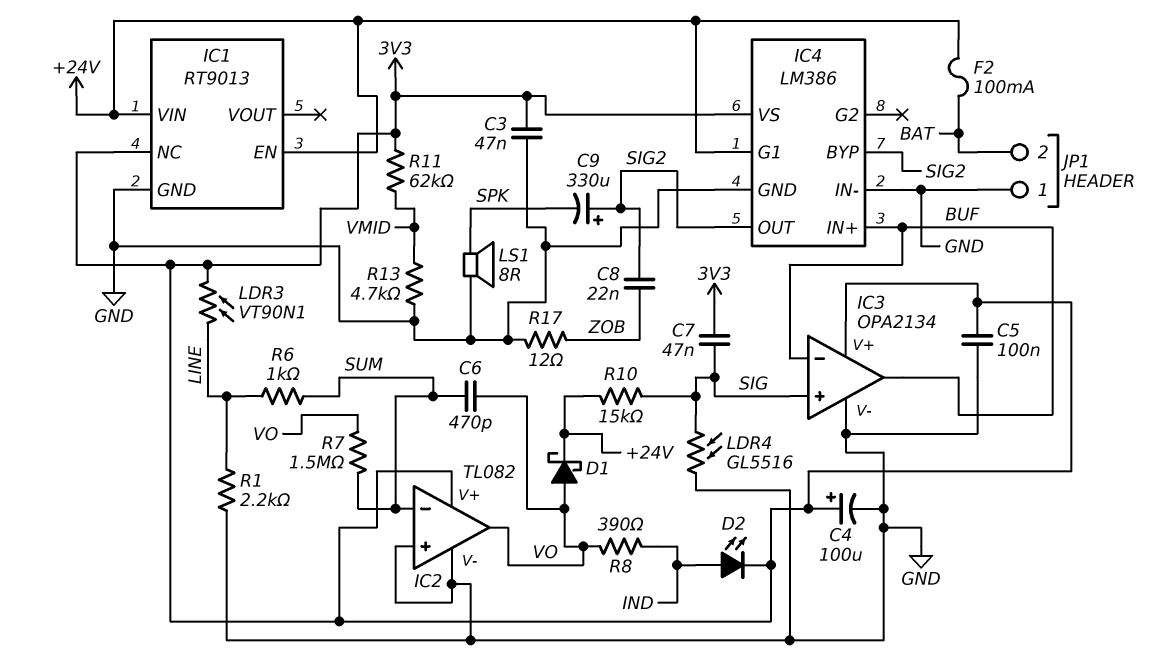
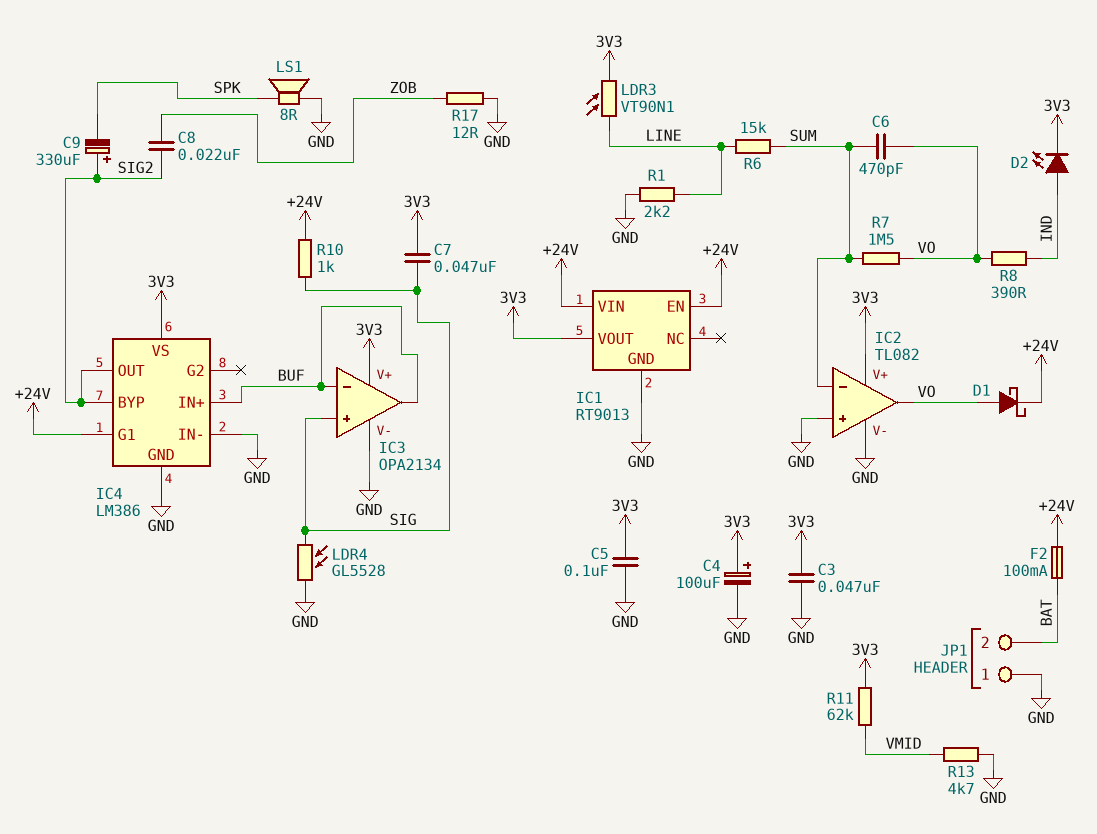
IC1 pin NC: 3V3 -> none
IC1 pin VOUT: none -> 3V3
LDR4: GL5516 (GND, SIG) -> GL5528 (GND, SIG)
R6: 1k (LINE, SUM) -> 15k (LINE, SUM)
R10: 15k (+24V, SIG) -> 1k (+24V, SIG)

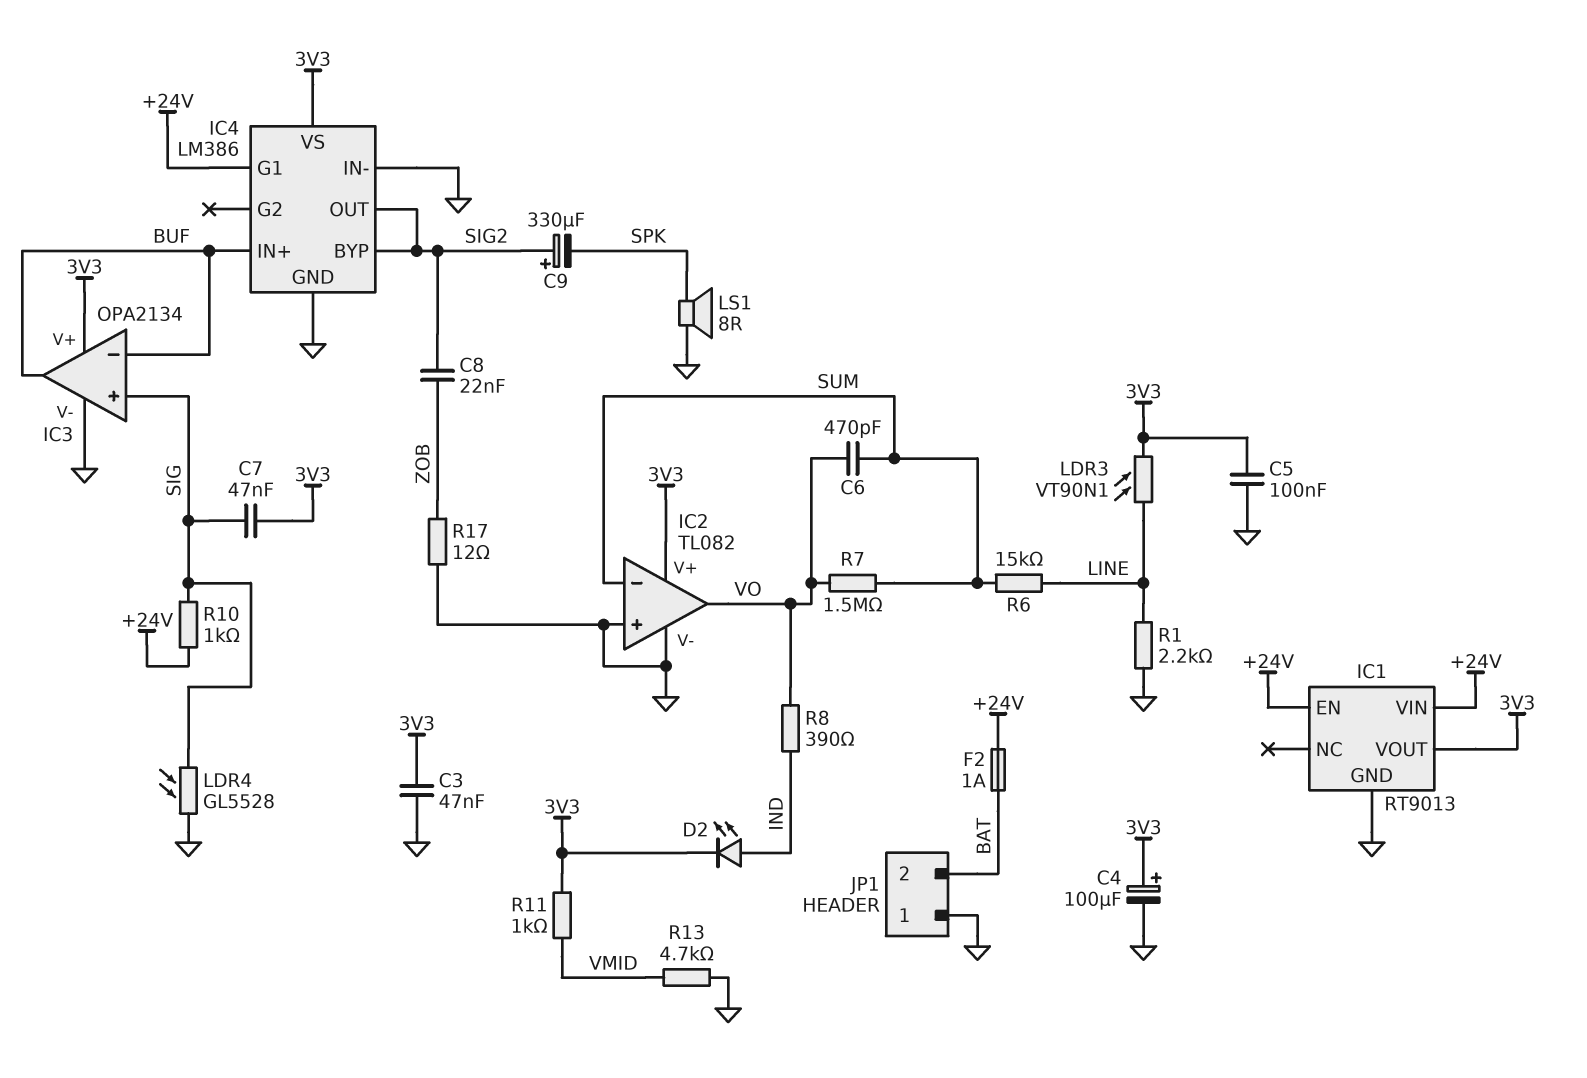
D1: schottky (A VO, K +24V) -> none
F2: 100mA (+24V, BAT) -> 1A (+24V, BAT)
R11: 62k (3V3, VMID) -> 1k (3V3, VMID)

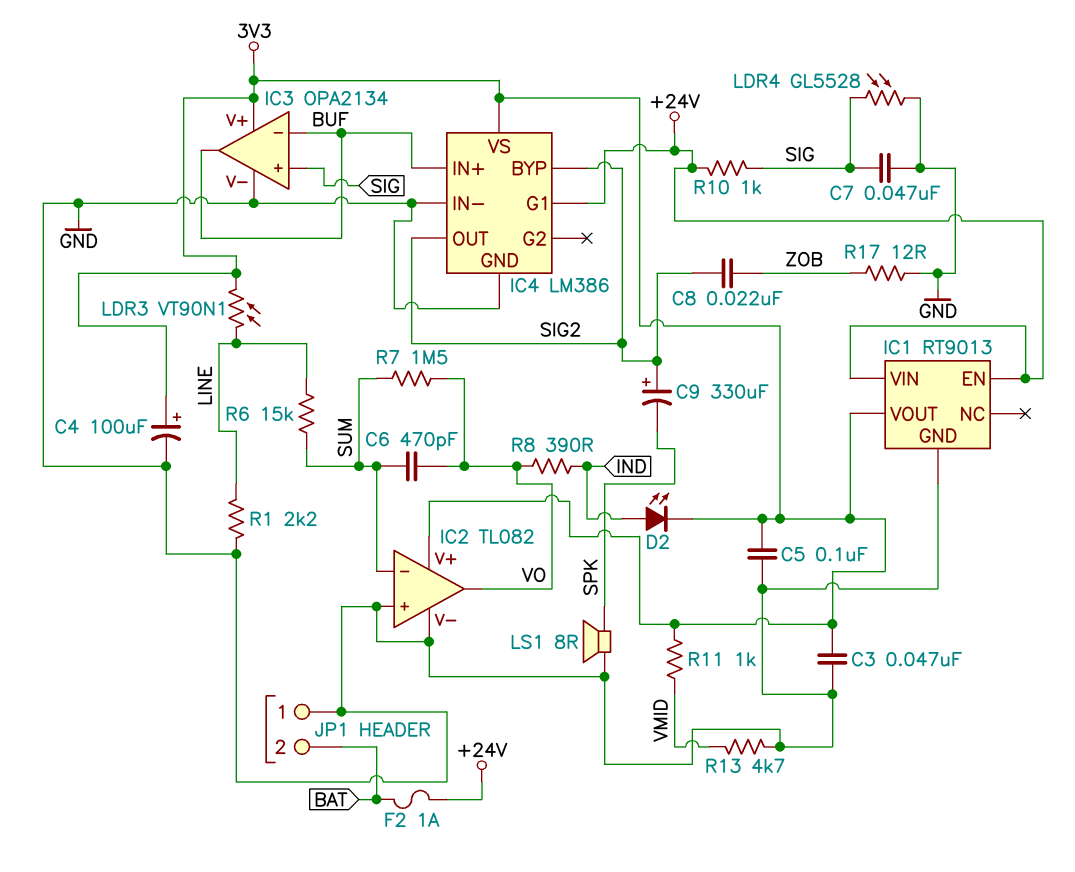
C7: 47nF (3V3, SIG) -> 47nF (GND, SIG)

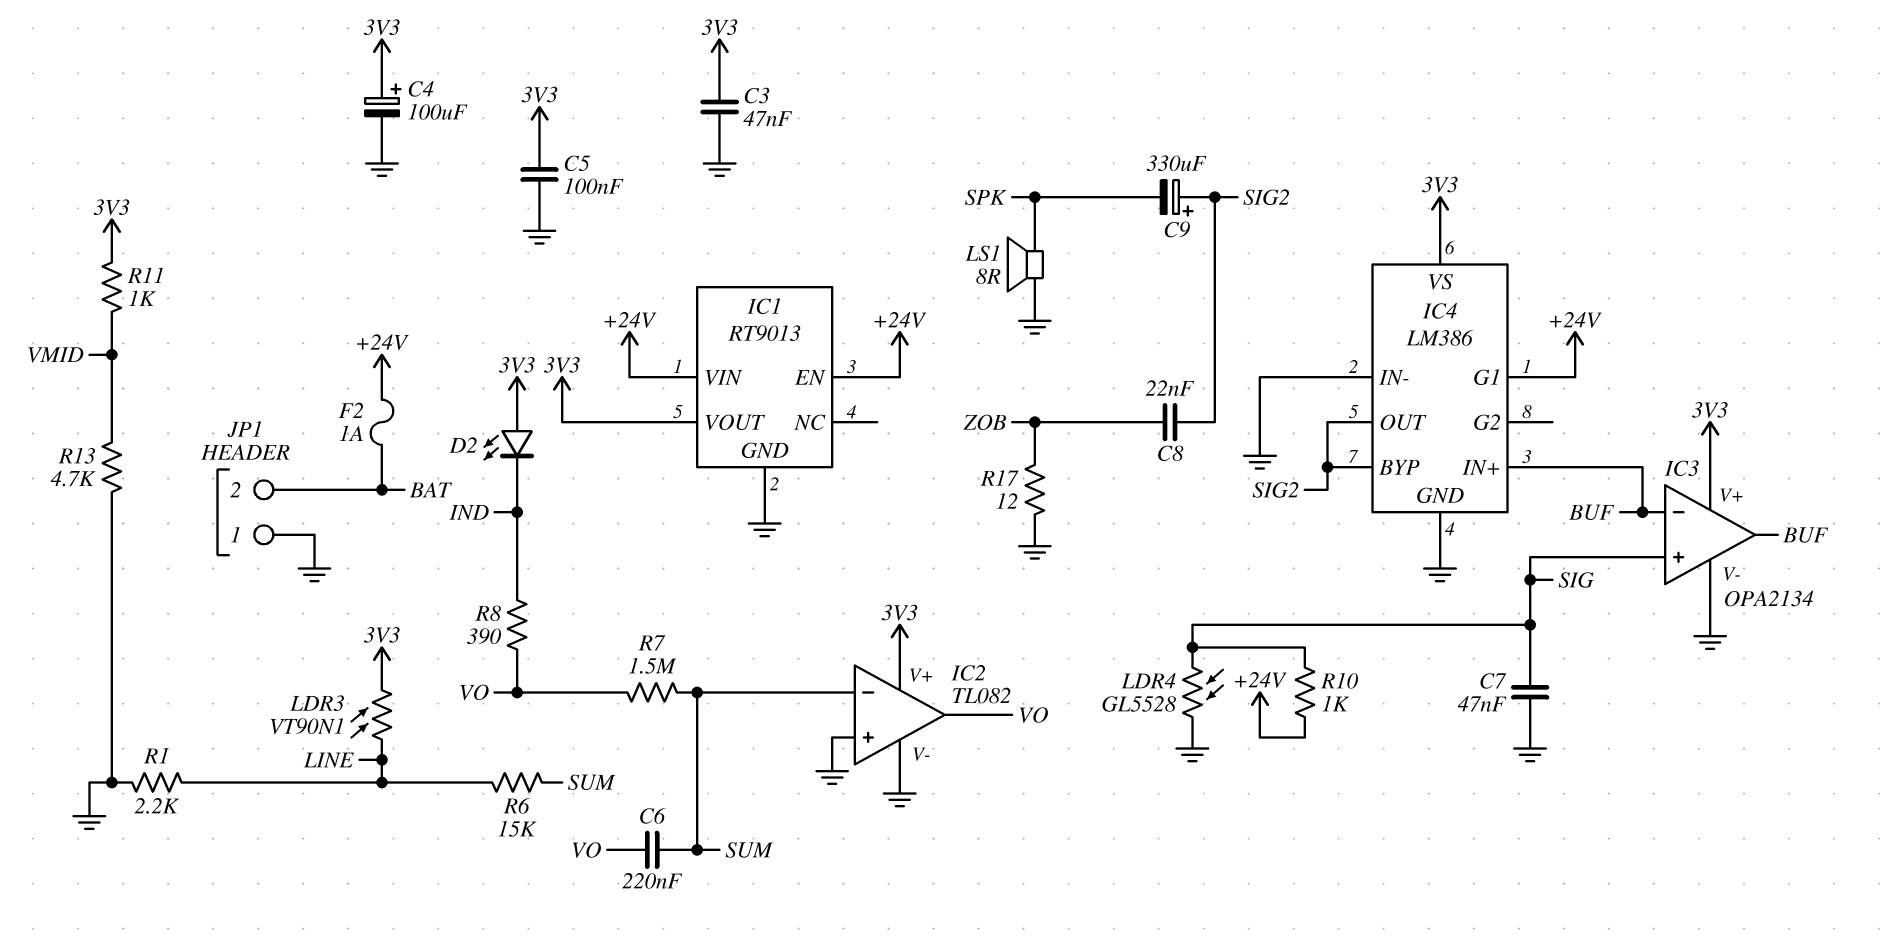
C6: 470pF (SUM, VO) -> 220nF (SUM, VO)
D2: LED (A IND, K 3V3) -> LED (A 3V3, K IND)

